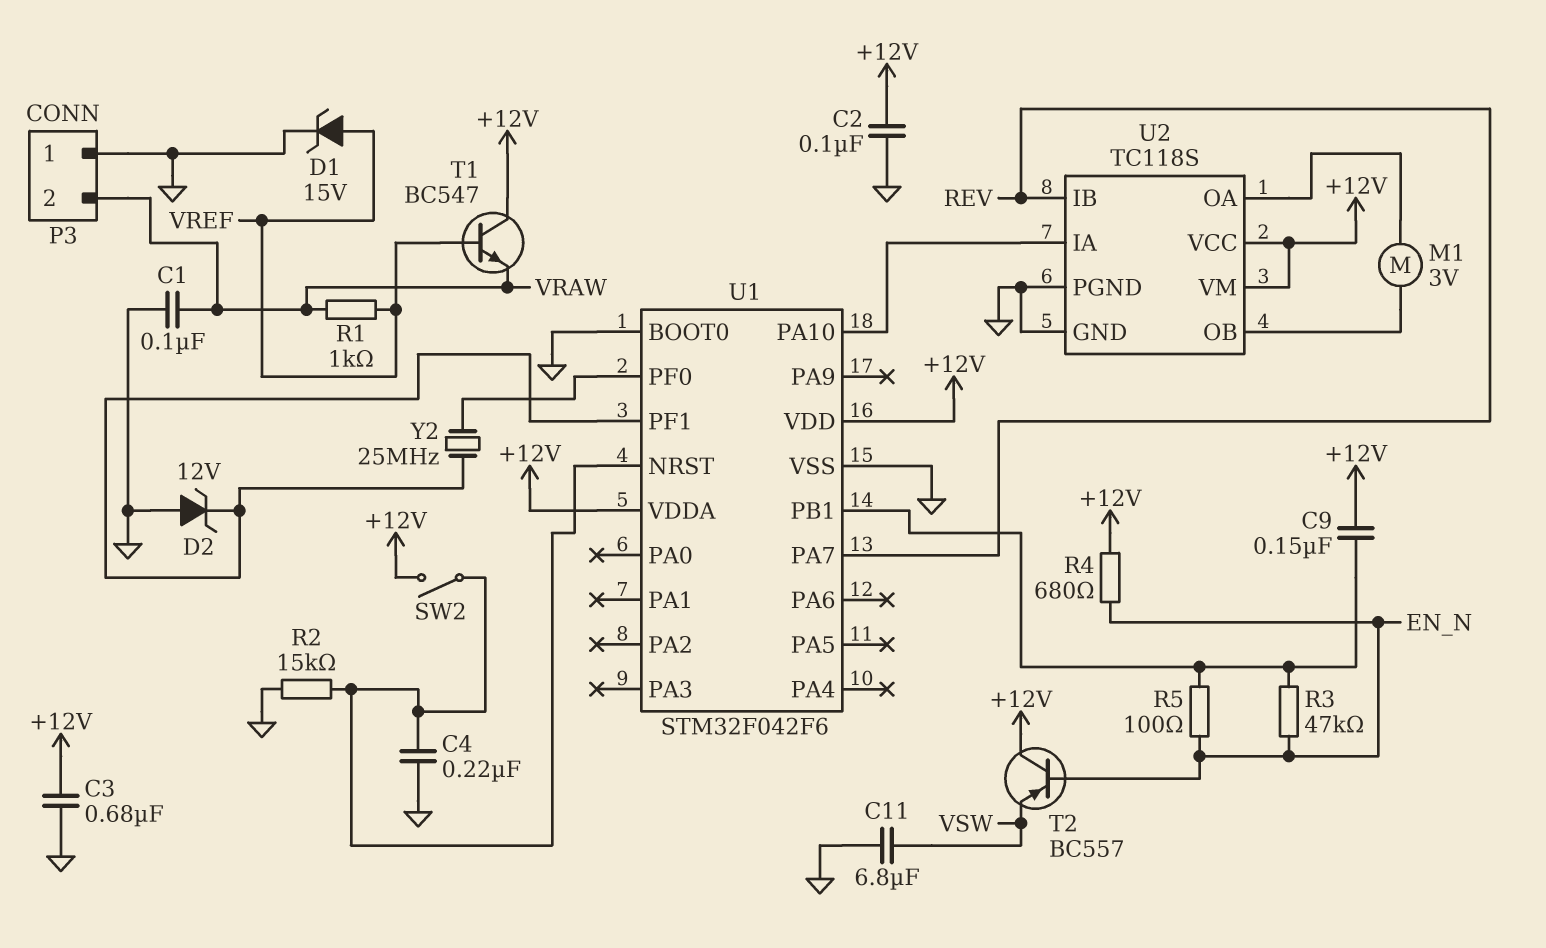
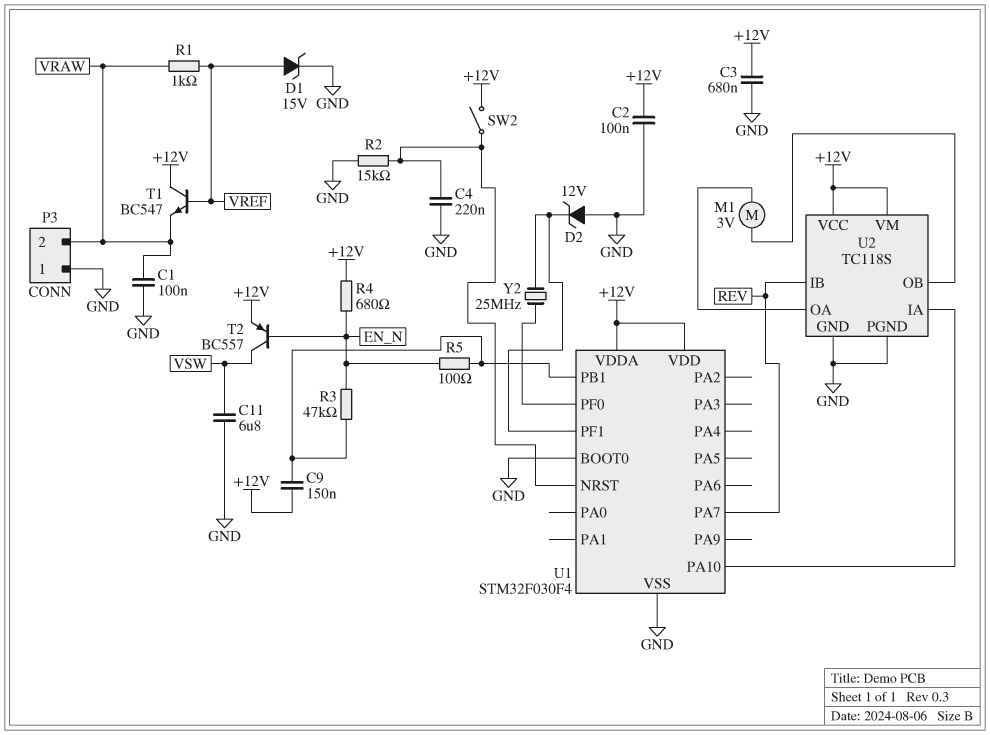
T2: PNP BC557 (B EN_N, C +12V, E VSW) -> PNP BC557 (B EN_N, C VSW, E +12V)
U1: STM32F042F6 -> STM32F030F4

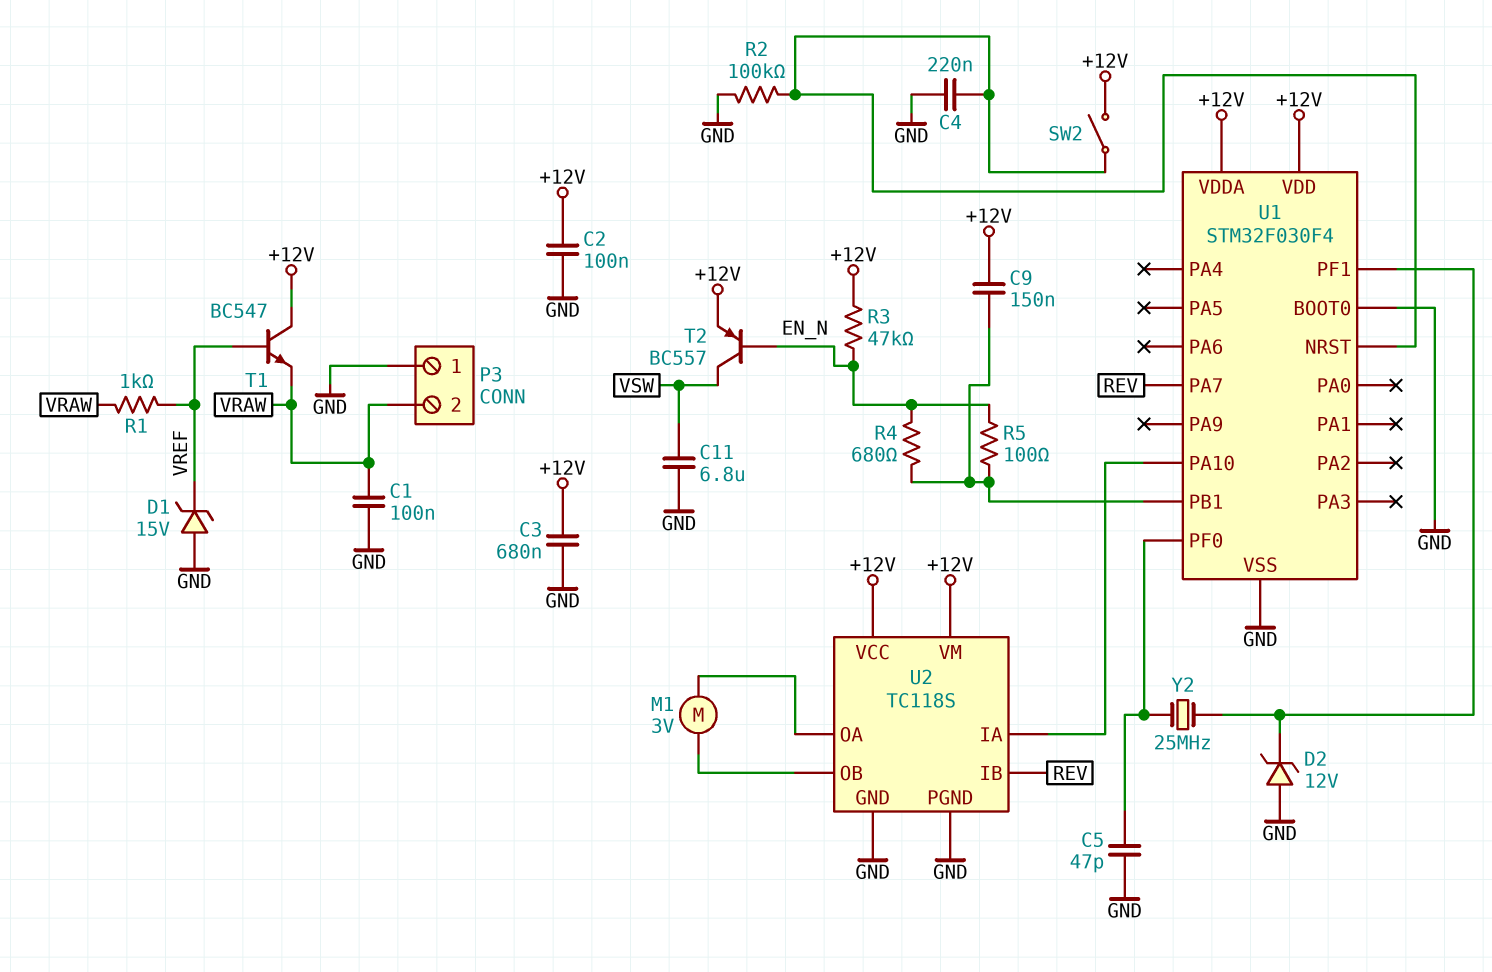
C5: none -> 47pF (GND, U1/PF0)
D1: zener 15V (A VREF, K GND) -> zener 15V (A GND, K VREF)
R2: 15k (GND, U1/NRST) -> 100k (GND, U1/NRST)
R3: 47k (EN_N, U1/PB1) -> 47k (+12V, EN_N)
R4: 680 (+12V, EN_N) -> 680 (EN_N, U1/PB1)

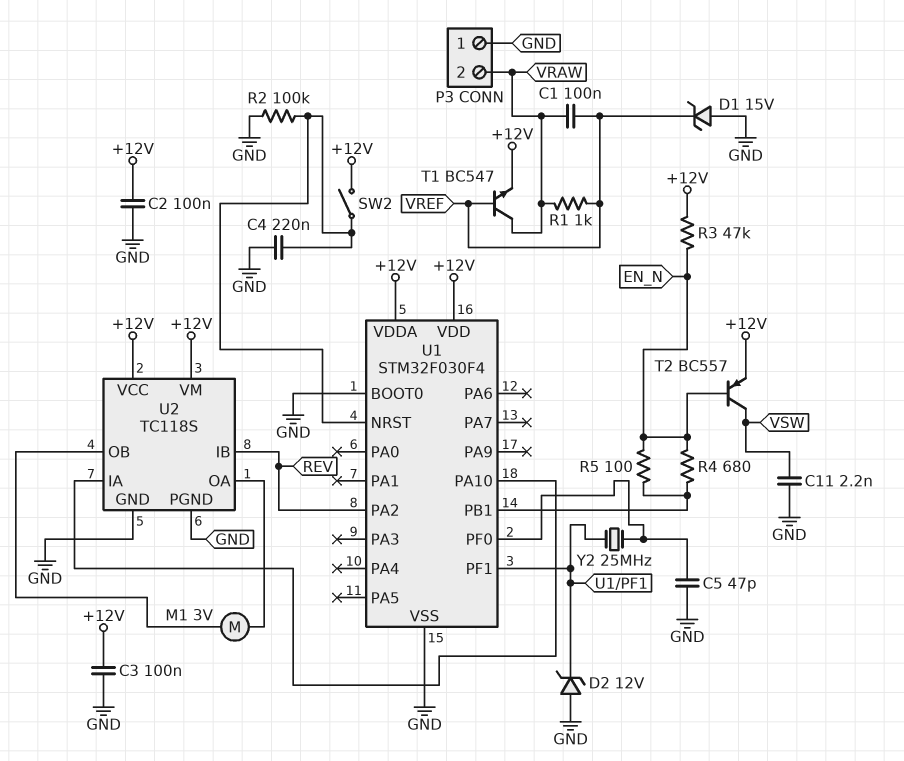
C1: 100nF (GND, VRAW) -> 100nF (VRAW, VREF)
C3: 680nF (+12V, GND) -> 100nF (+12V, GND)
C9: 150nF (+12V, U1/PB1) -> none
C11: 6.8uF (GND, VSW) -> 2.2nF (GND, VSW)
T1: NPN BC547 (B VREF, C +12V, E VRAW) -> NPN BC547 (B VREF, C VRAW, E +12V)
U1 pin PA2: none -> REV
U1 pin PA7: REV -> none

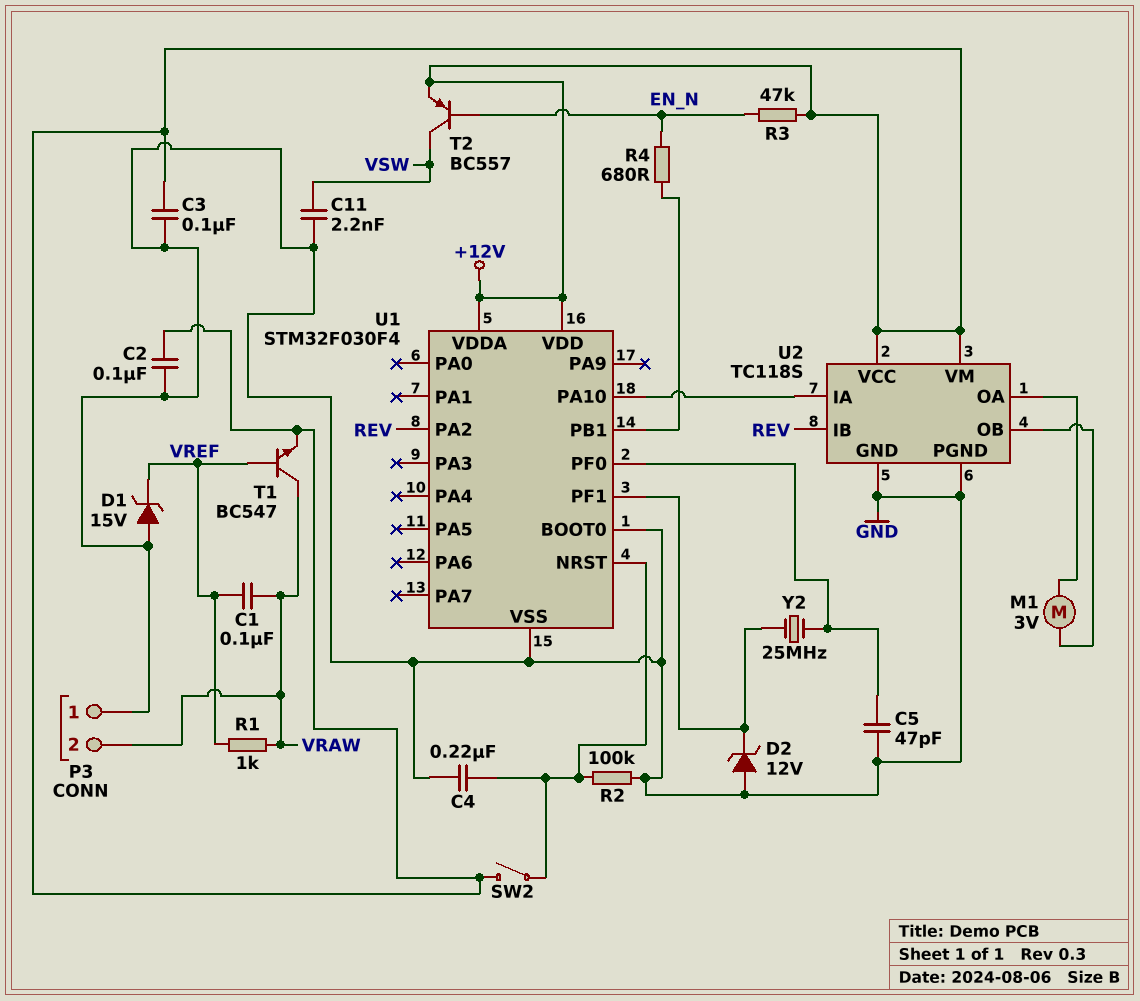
R5: 100 (EN_N, U1/PB1) -> none

